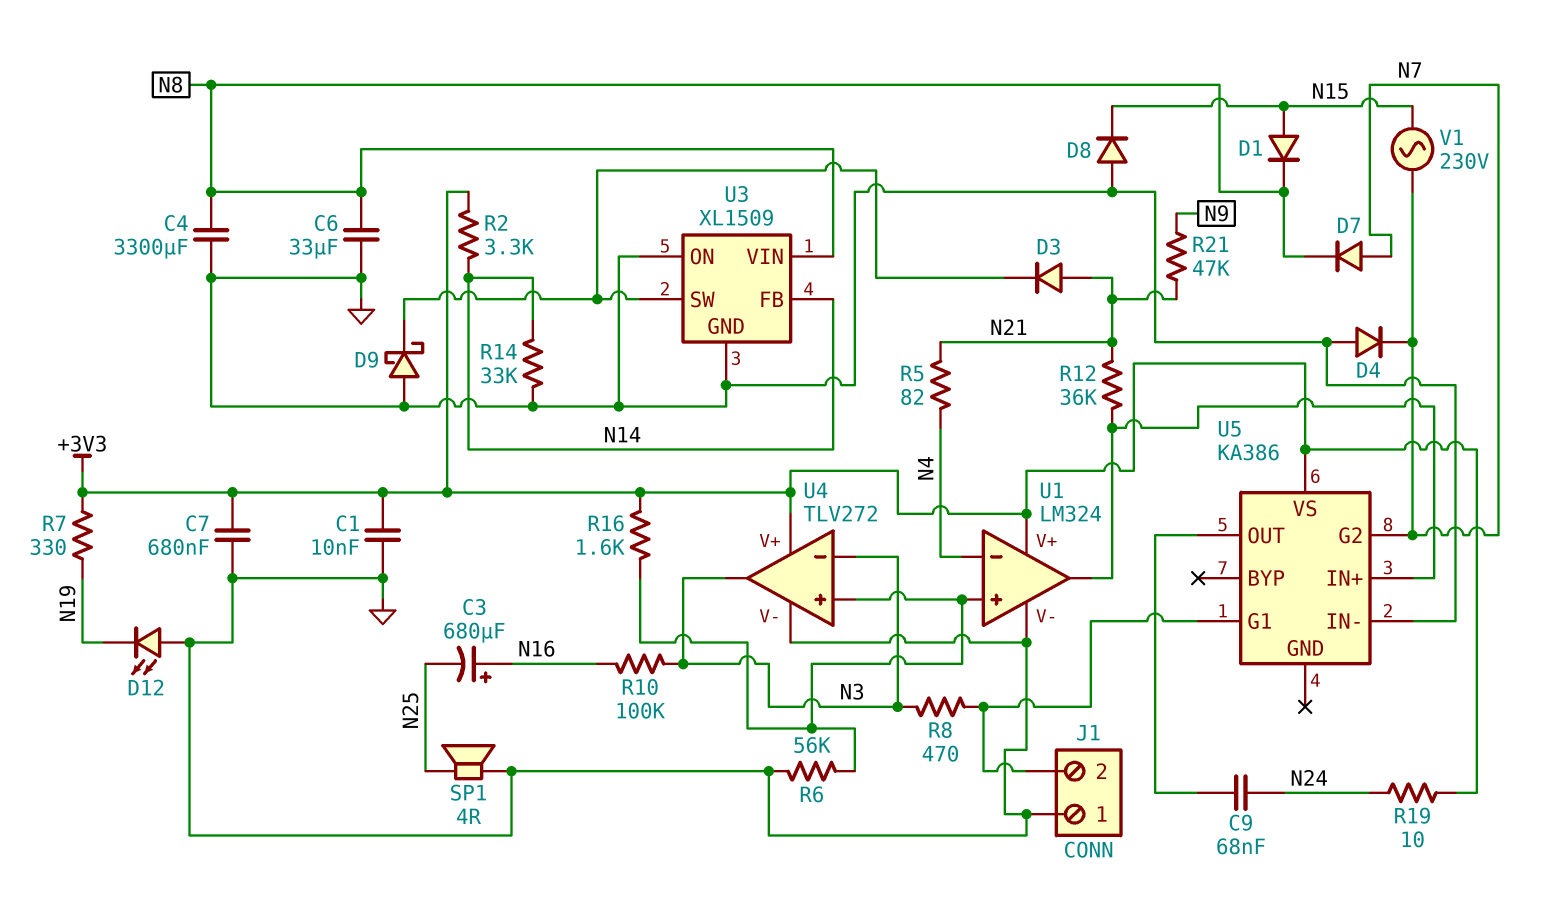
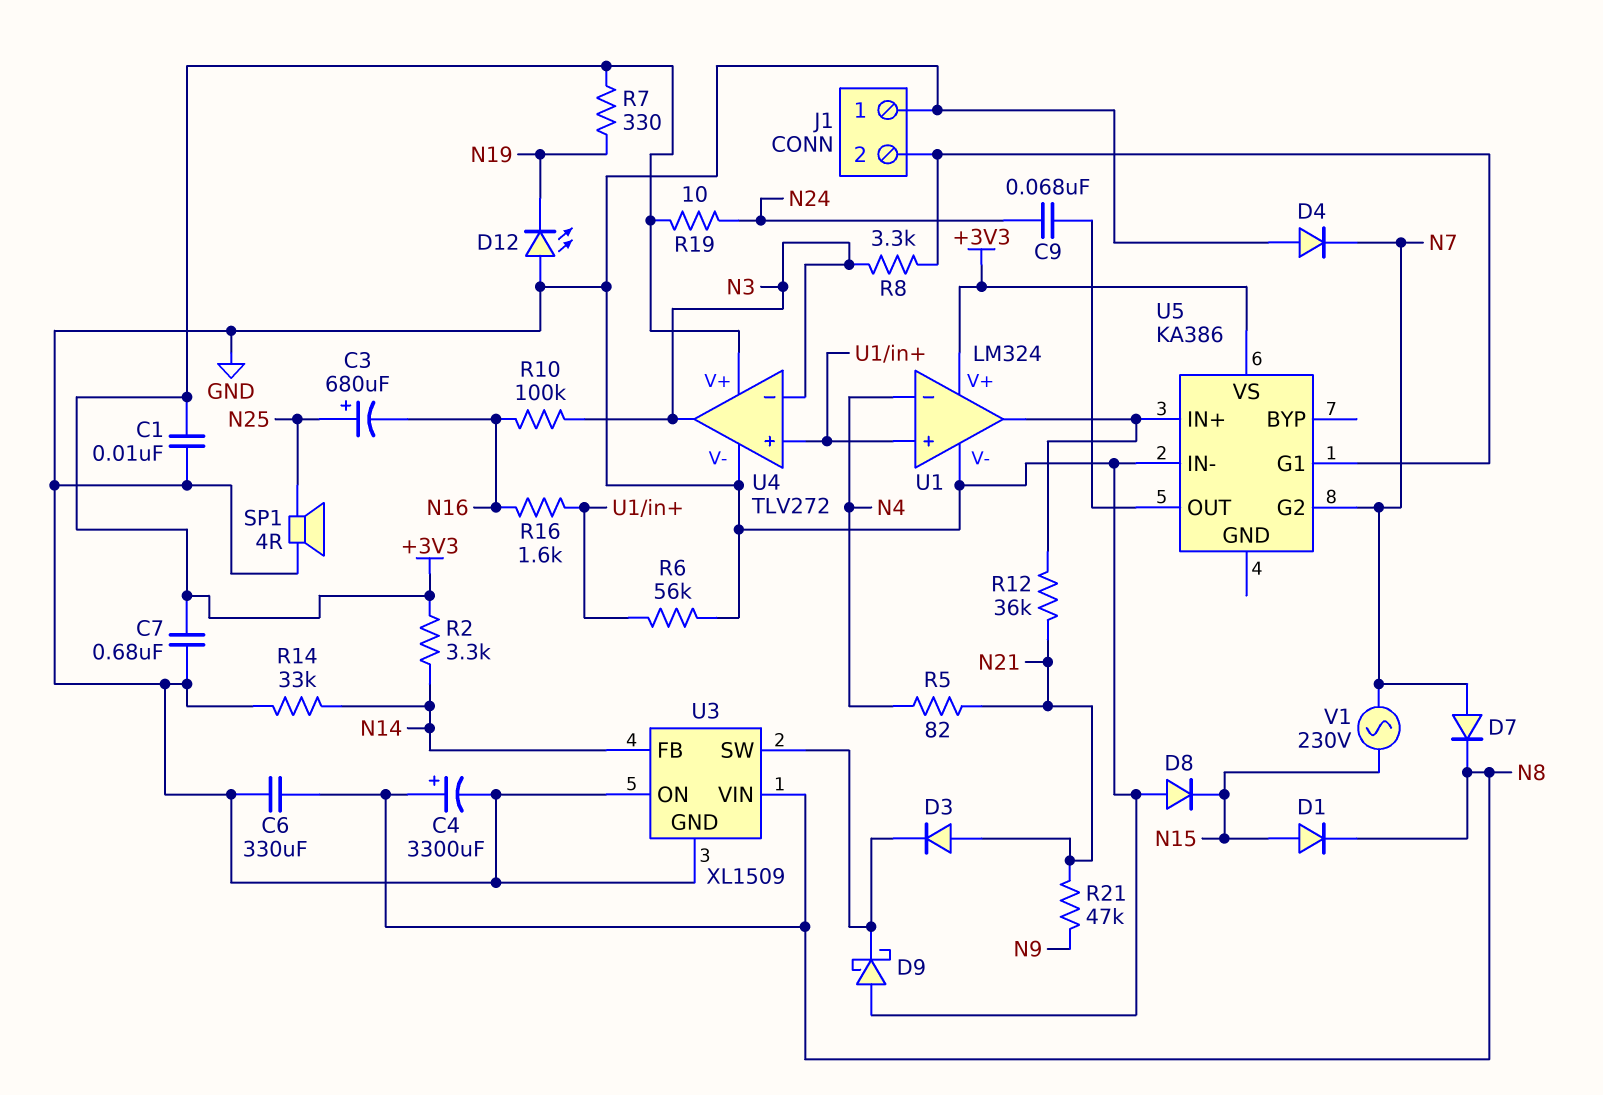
C3: 680uF (plus N16, minus N25) -> 680uF (plus N25, minus N16)
C4: 3300uF (GND, N8) -> 3300uF (plus N8, minus GND)
C6: 33uF (GND, N8) -> 330uF (GND, N8)
R8: 470 (J1/2, N3) -> 3.3k (J1/2, N3)
R16: 1.6k (+3V3, U1/in+) -> 1.6k (N16, U1/in+)

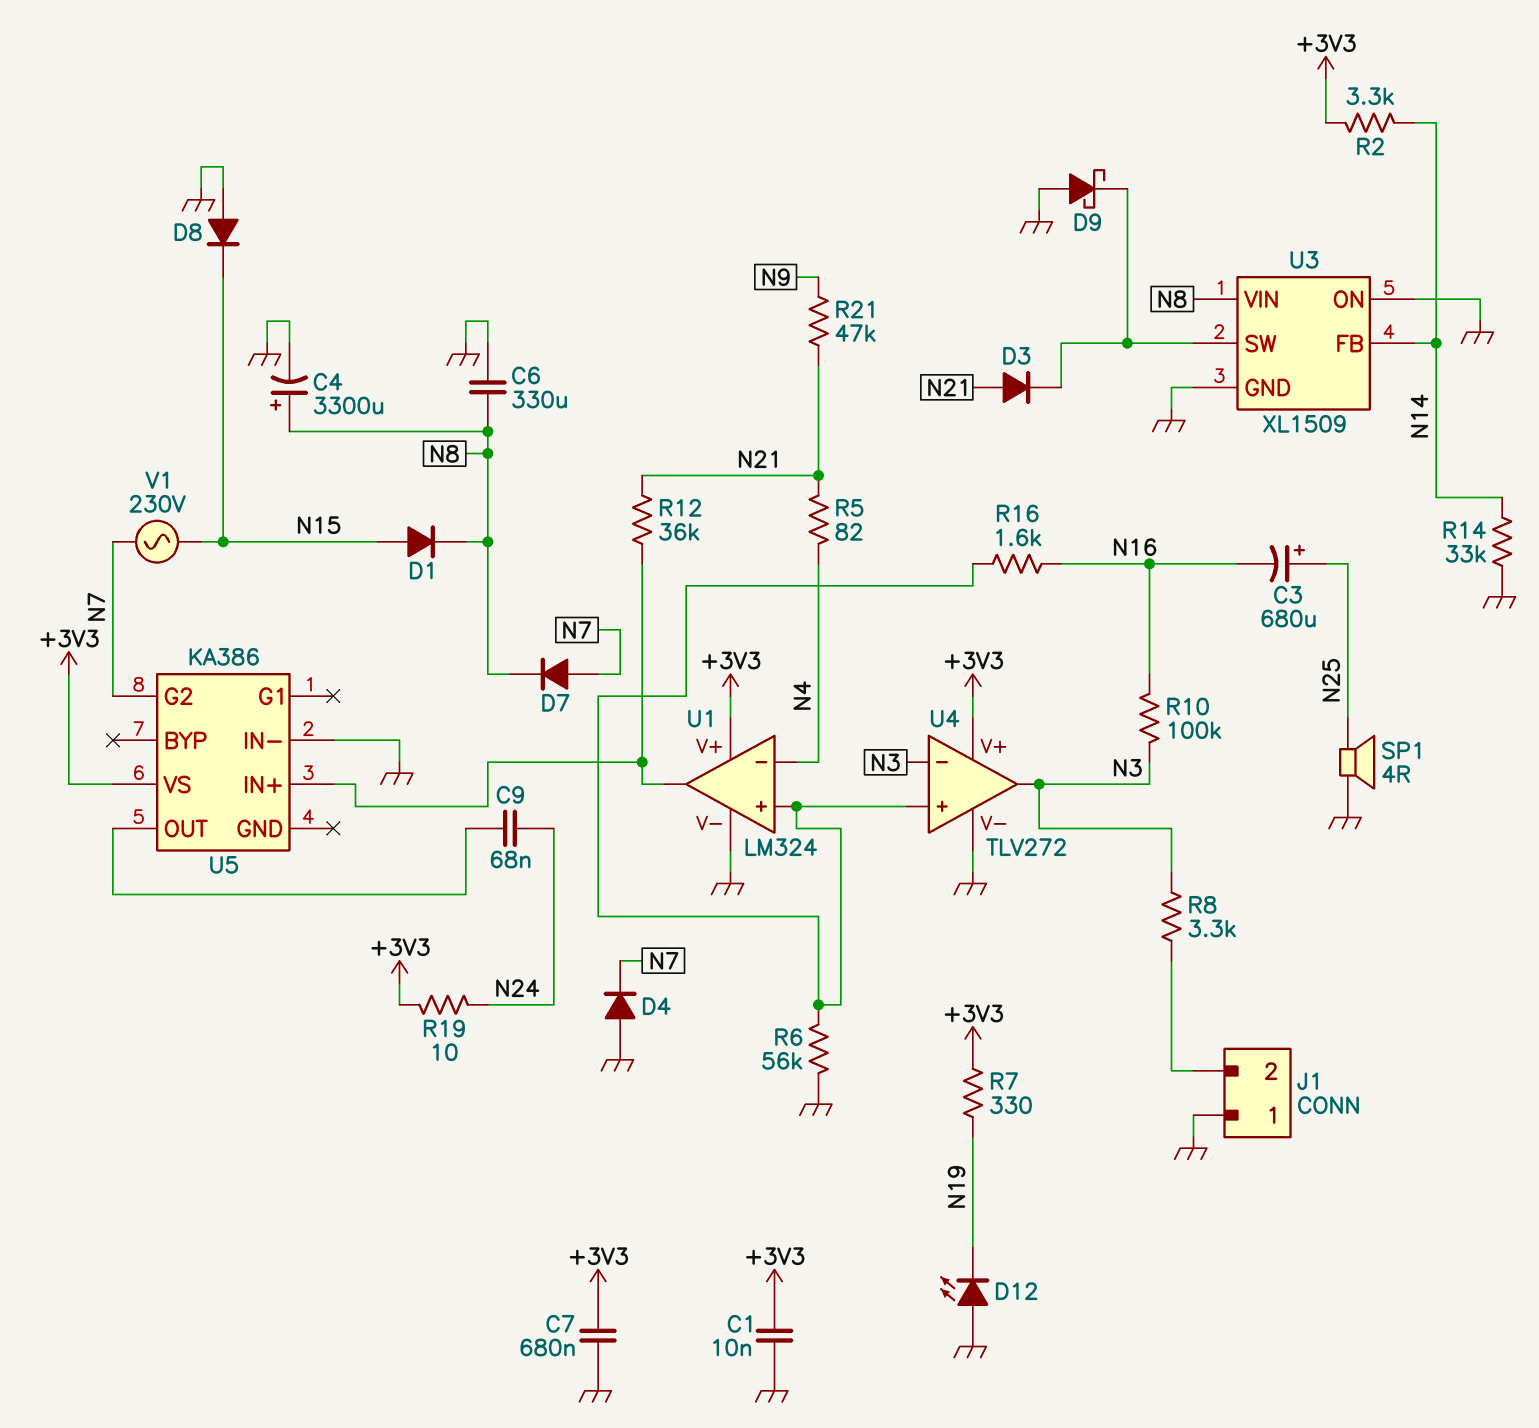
U5 pin G1: J1/2 -> none

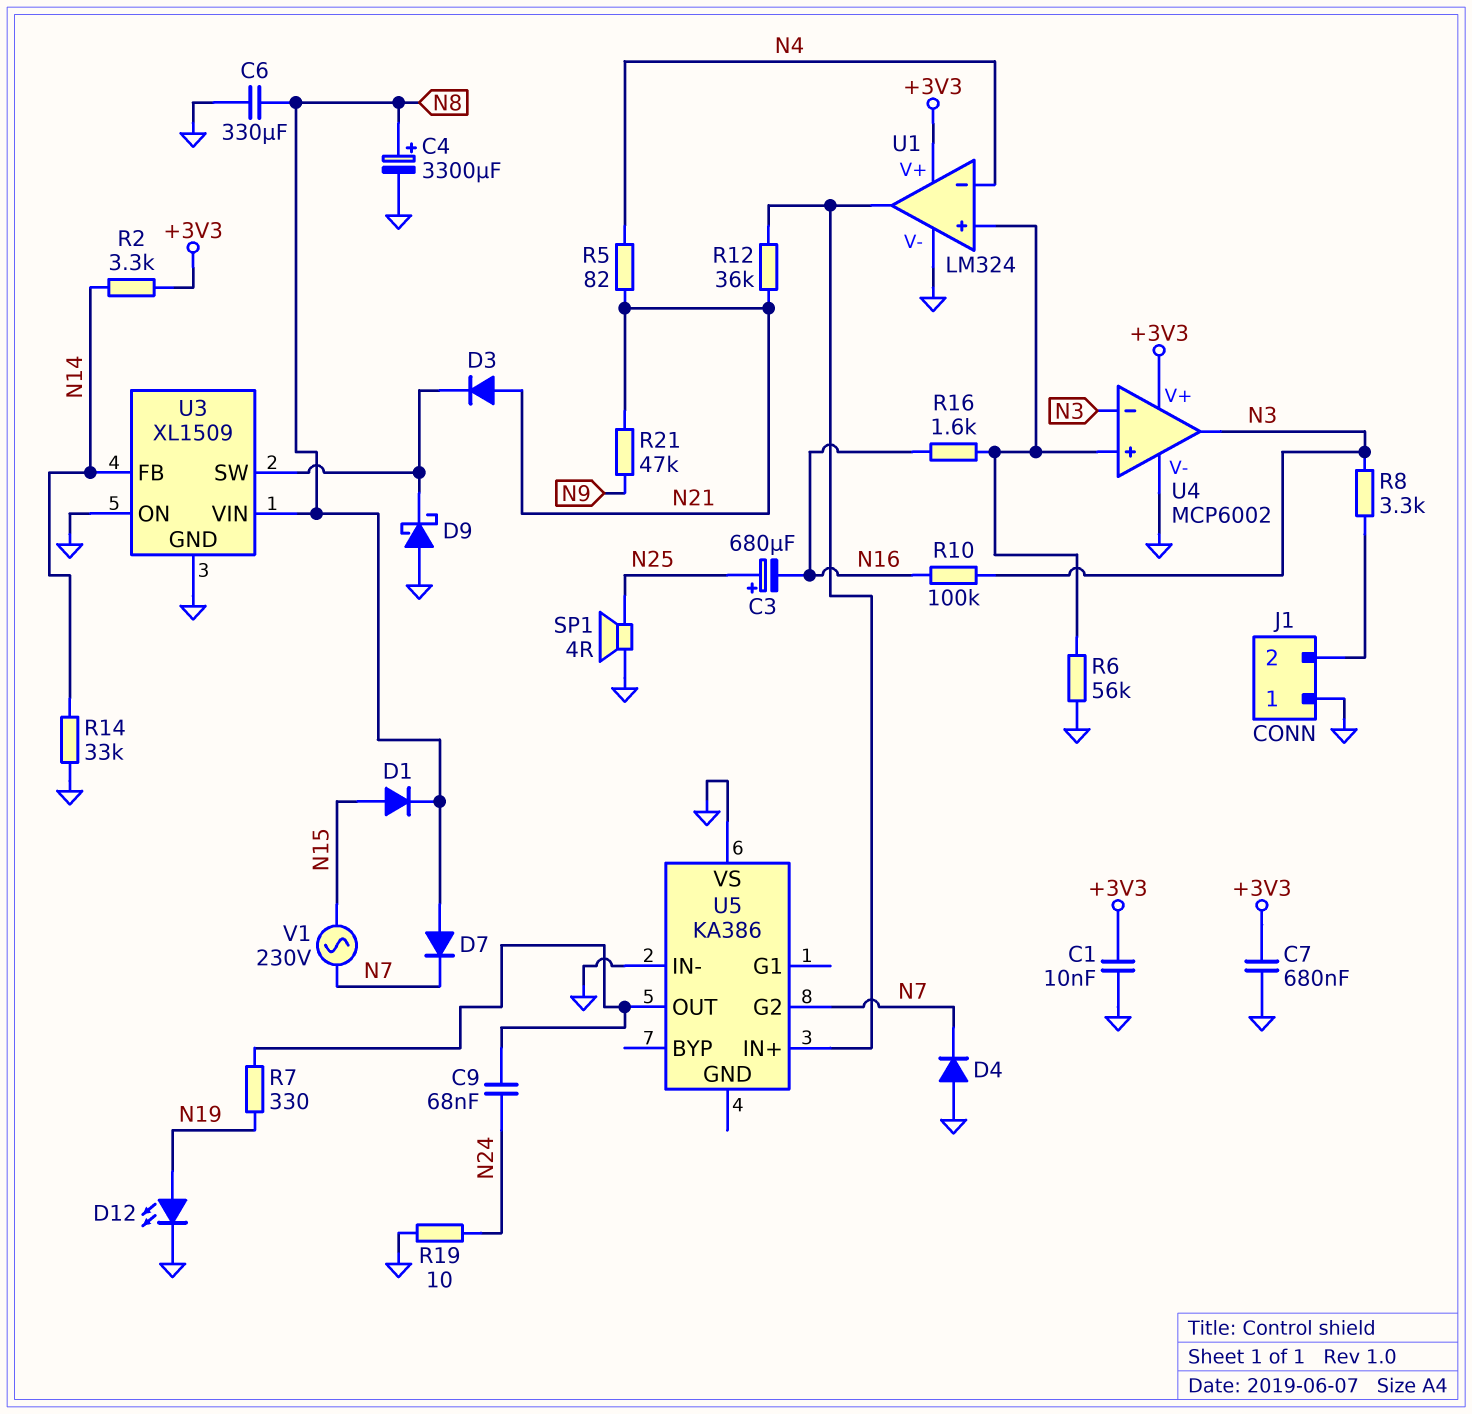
D7: diode (A N7, K N8) -> diode (A N8, K N7)
D8: diode (A GND, K N15) -> none
D12: LED (A GND, K N19) -> LED (A N19, K GND)
R7: 330 (+3V3, N19) -> 330 (N19, U5/OUT)
R19: 10 (+3V3, N24) -> 10 (GND, N24)
U4: TLV272 -> MCP6002
U5 pin VS: +3V3 -> GND

